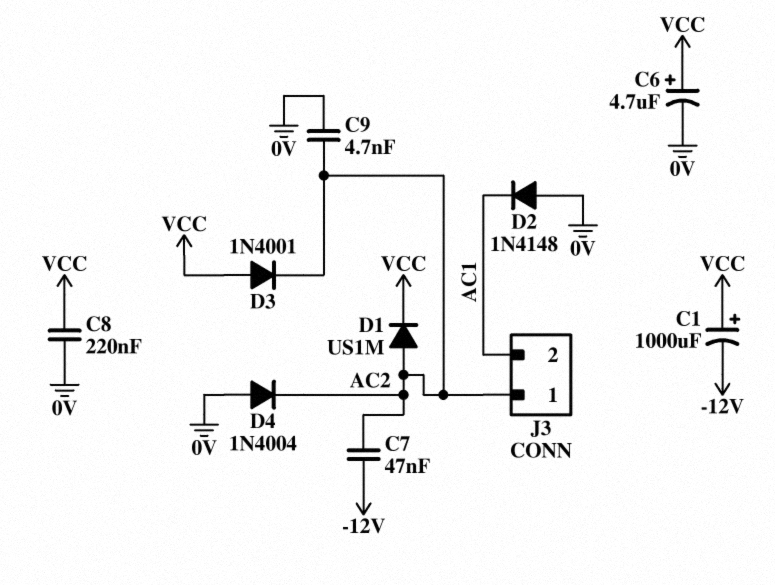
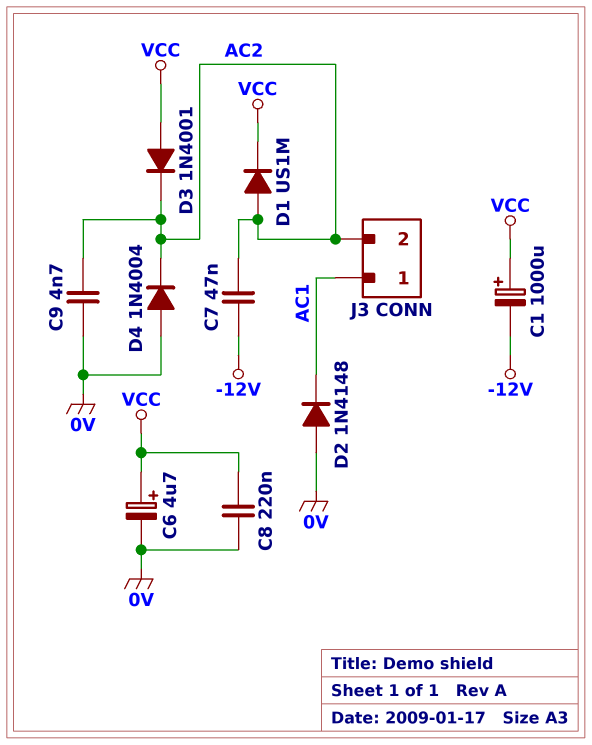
J3 pin 1: AC2 -> AC1
J3 pin 2: AC1 -> AC2

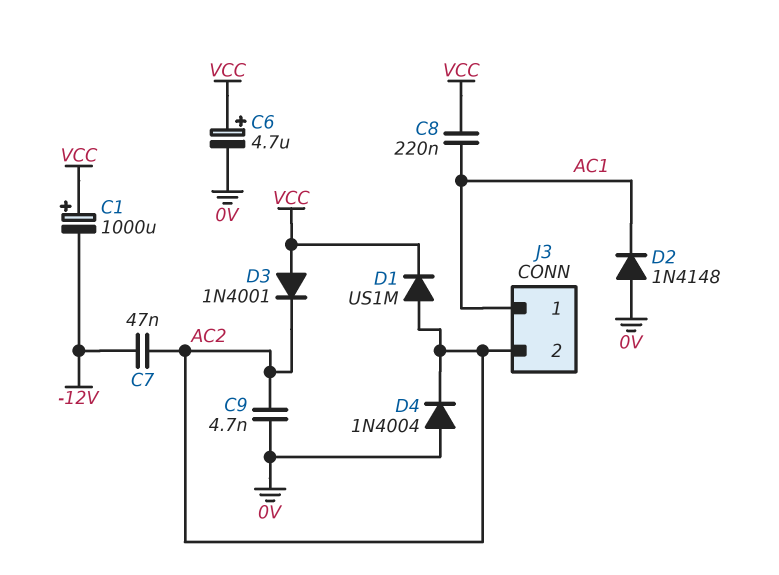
C8: 220nF (0V, VCC) -> 220nF (AC1, VCC)

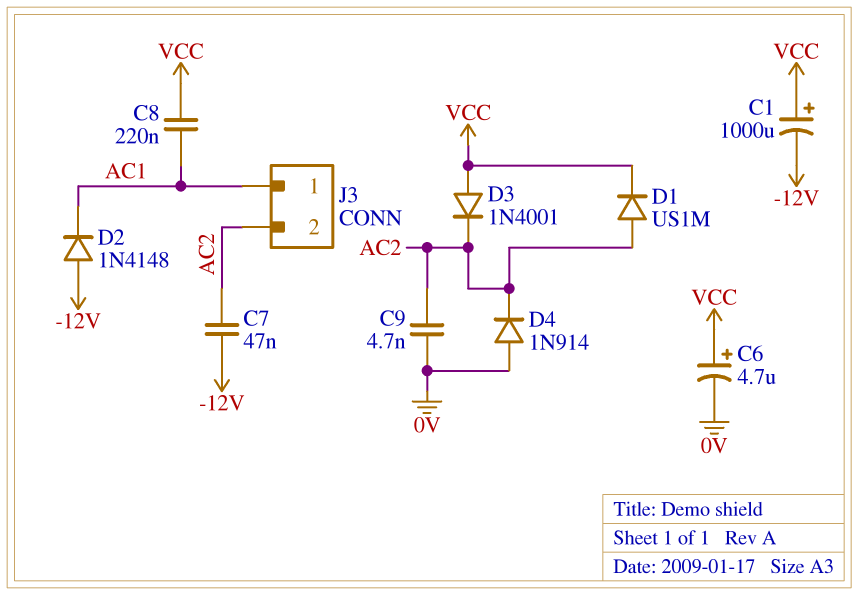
D2: diode 1N4148 (A 0V, K AC1) -> diode 1N4148 (A -12V, K AC1)
D4: diode 1N4004 (A 0V, K AC2) -> diode 1N914 (A 0V, K AC2)

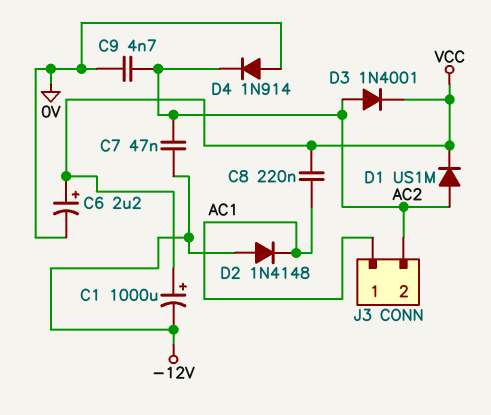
C6: 4.7uF (plus VCC, minus 0V) -> 2.2uF (plus VCC, minus 0V)
D3: diode 1N4001 (A VCC, K AC2) -> diode 1N4001 (A AC2, K VCC)

